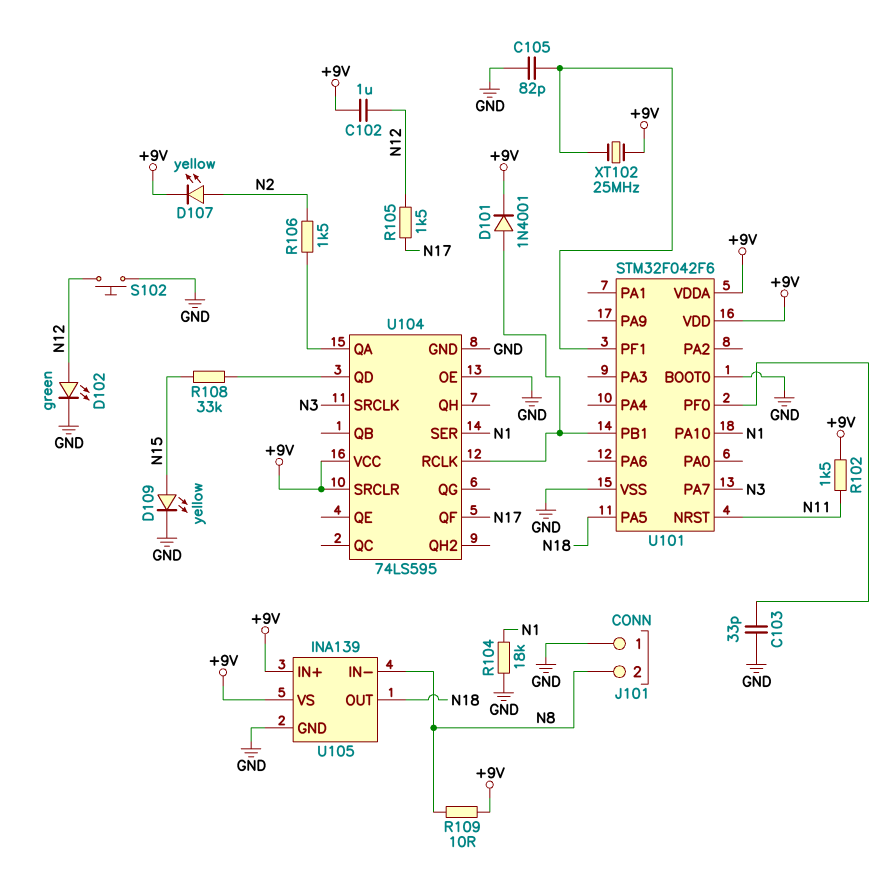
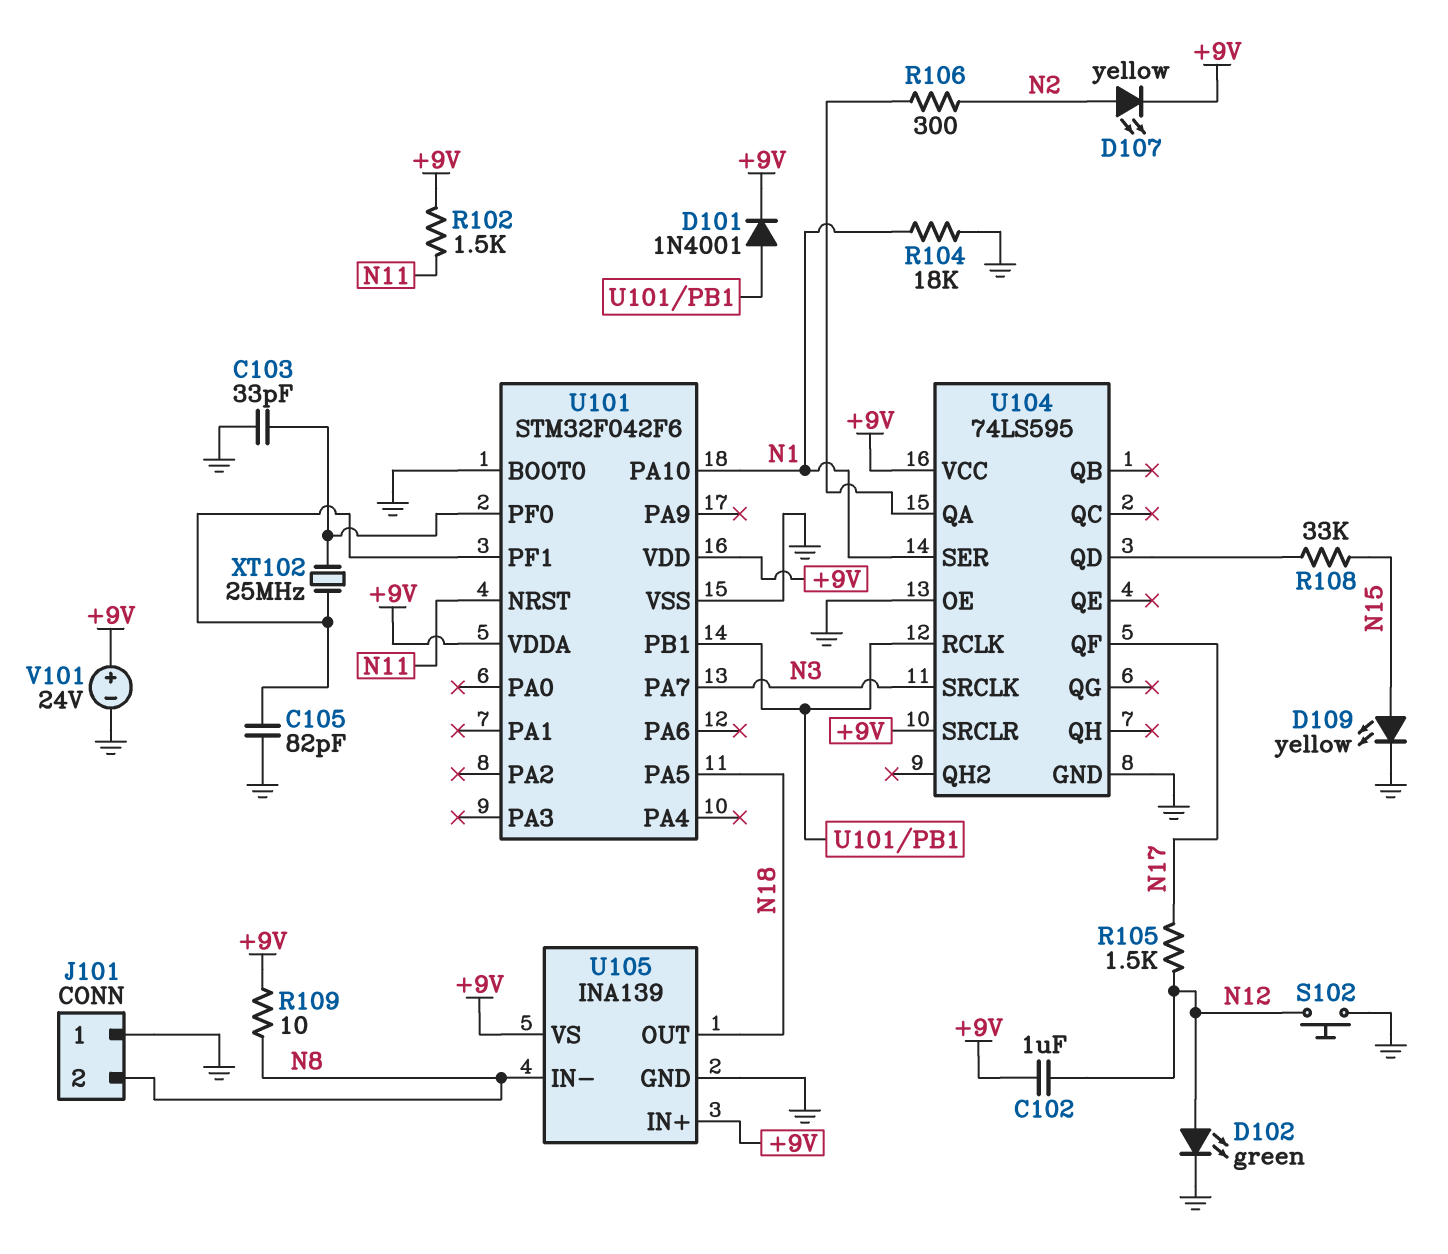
R106: 1.5k (N2, U104/QA) -> 300 (N2, U104/QA)
V101: none -> 24V (plus +9V, minus GND)
XT102: 25MHz (+9V, U101/PF1) -> 25MHz (U101/PF0, U101/PF1)

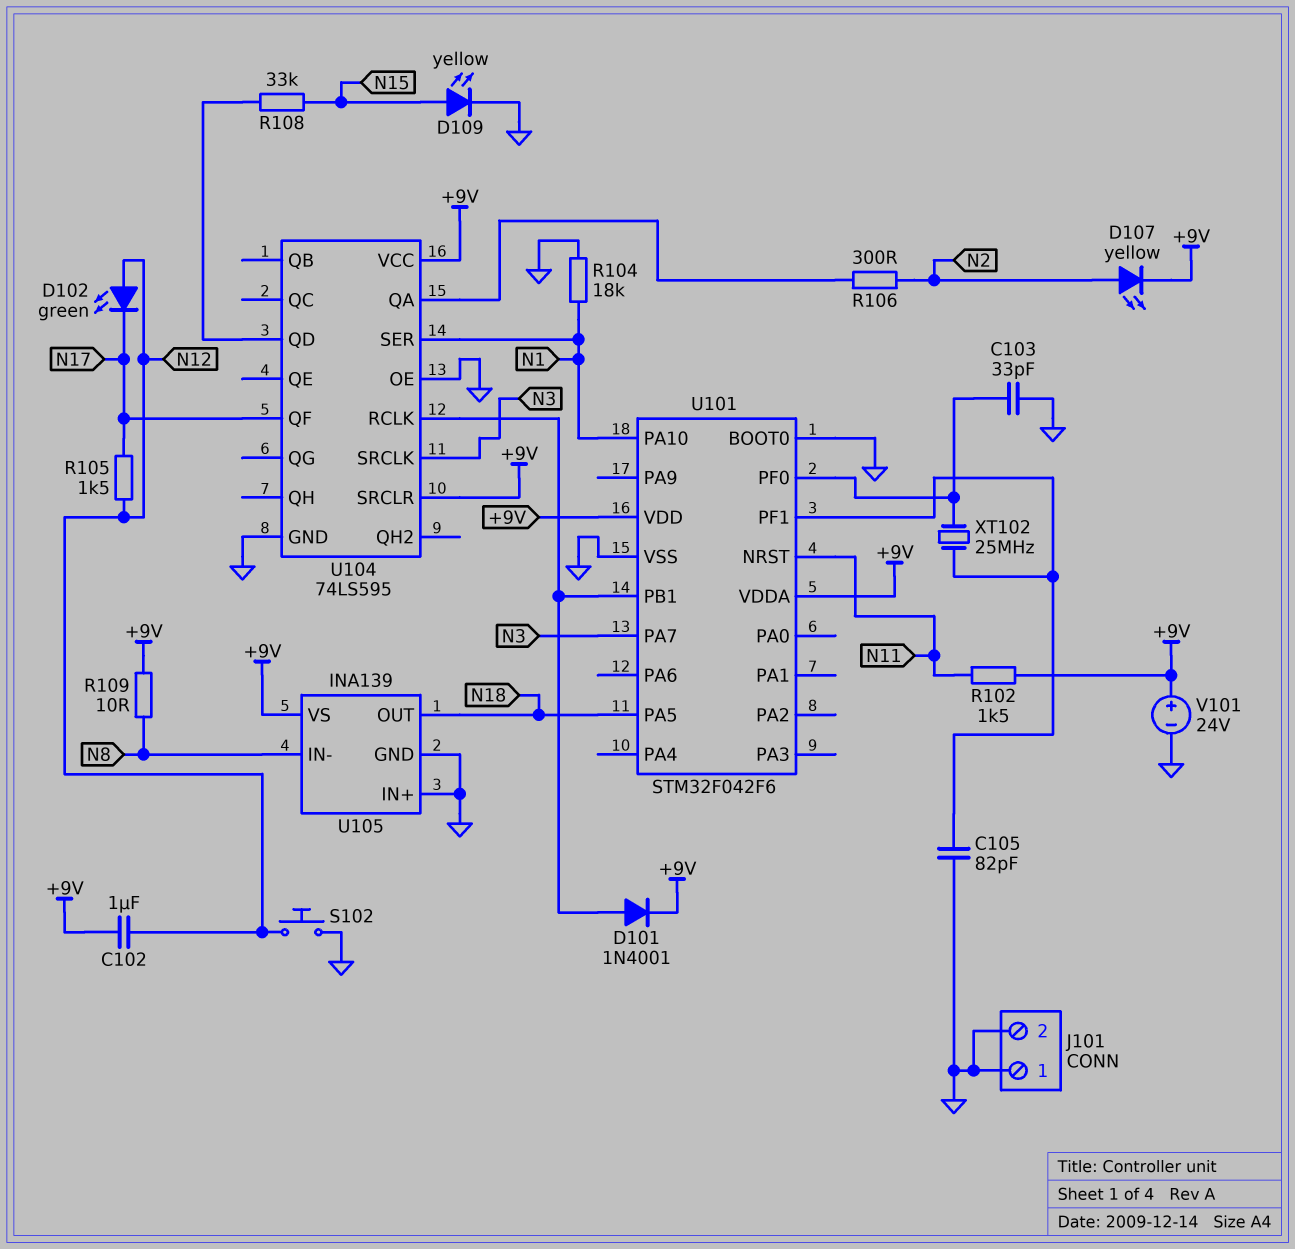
D102: LED green (A N12, K GND) -> LED green (A N12, K N17)
J101 pin 2: N8 -> GND
U105 pin IN+: +9V -> GND

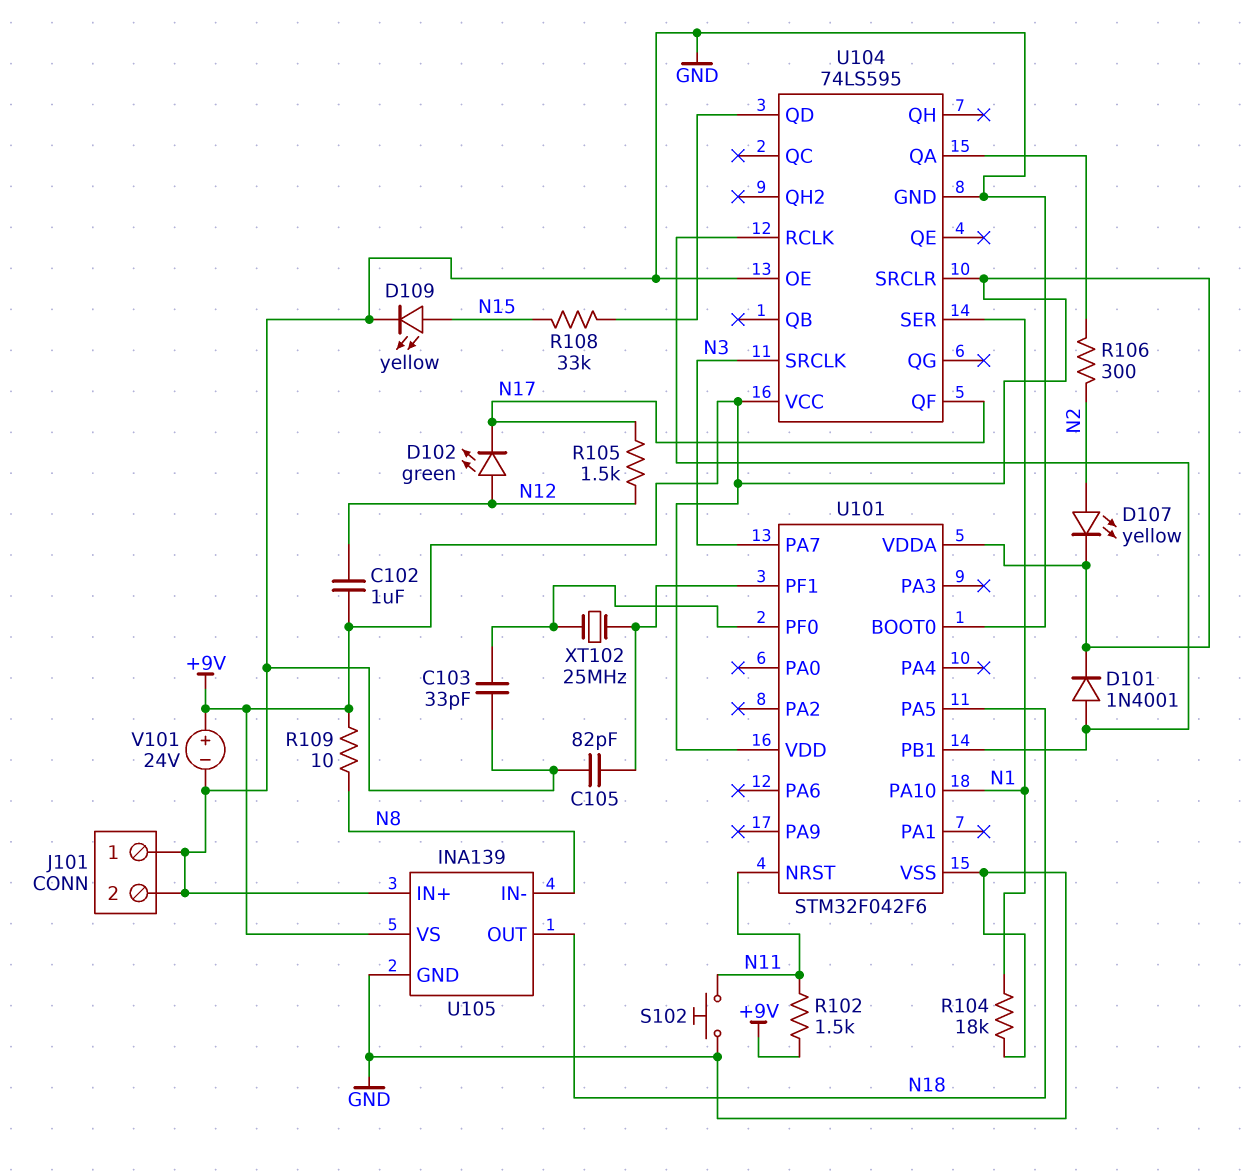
S102: button (GND, N12) -> button (GND, N11)

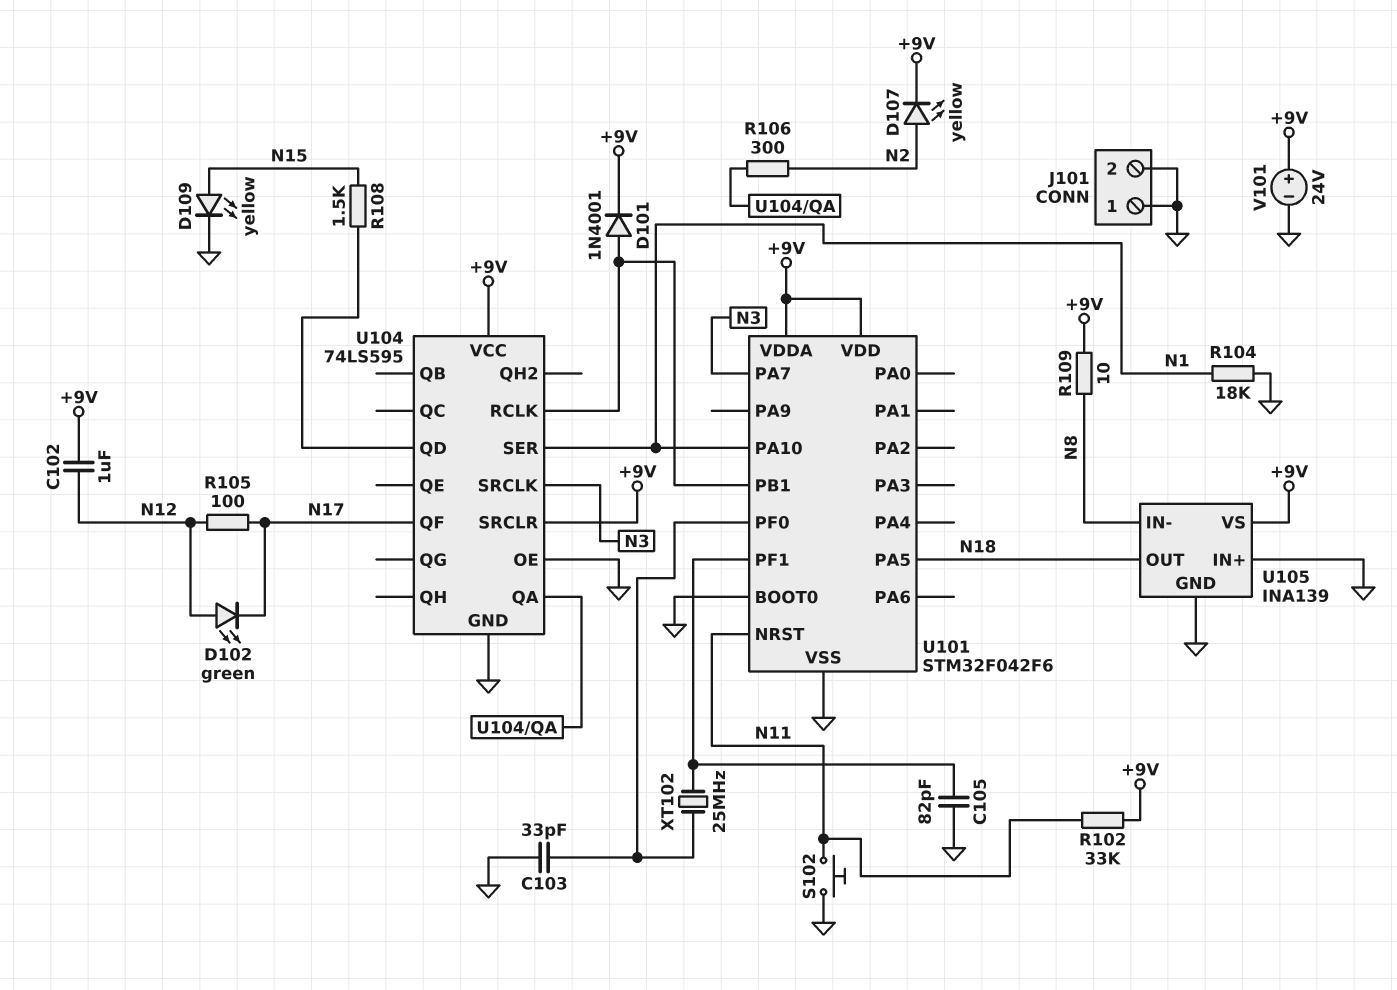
R102: 1.5k (+9V, N11) -> 33k (+9V, N11)
R105: 1.5k (N12, N17) -> 100 (N12, N17)
R108: 33k (N15, U104/QD) -> 1.5k (N15, U104/QD)

